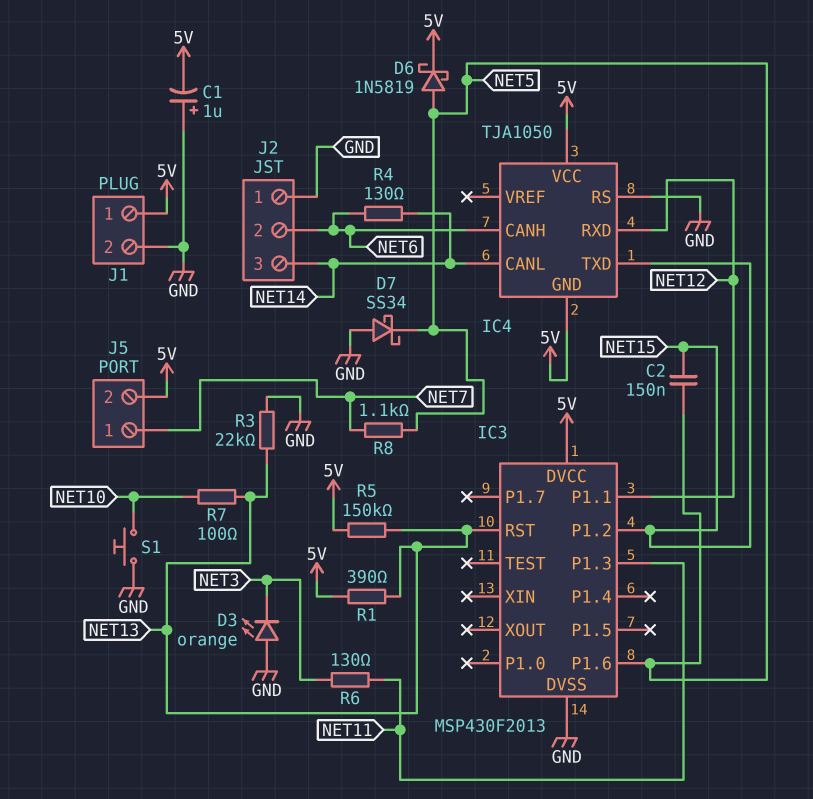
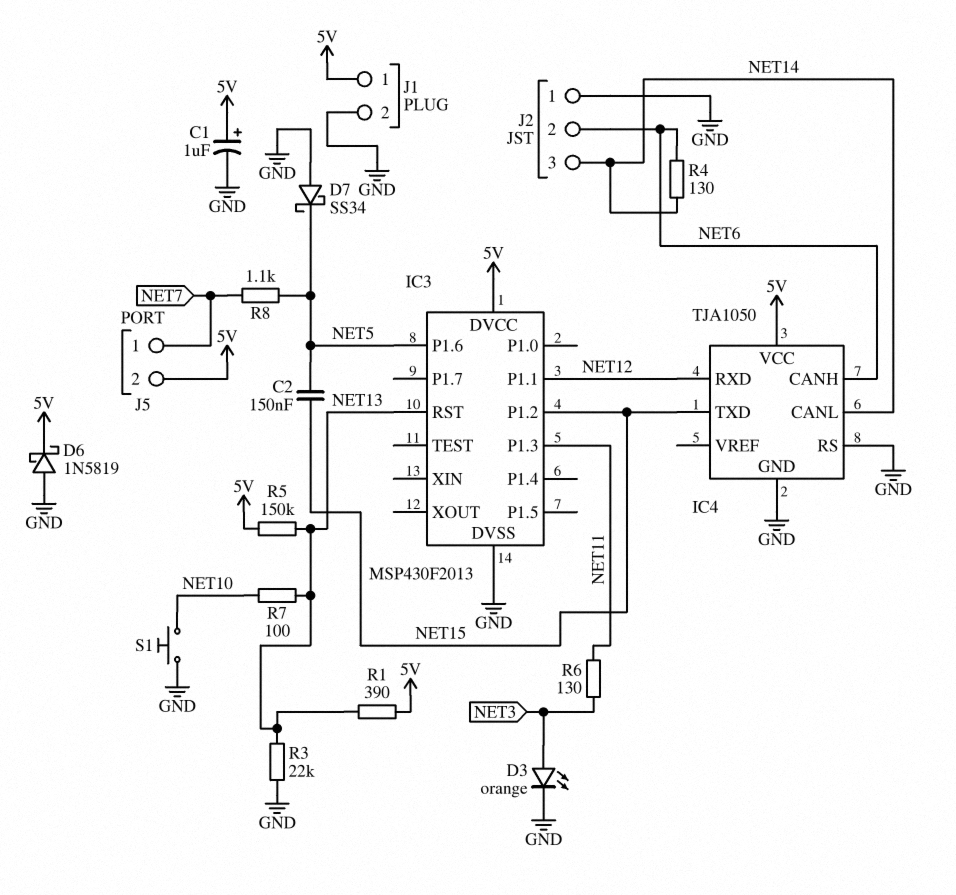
C1: 1uF (plus GND, minus 5V) -> 1uF (plus 5V, minus GND)
D3: LED orange (A GND, K NET3) -> LED orange (A NET3, K GND)
D6: schottky 1N5819 (A NET5, K 5V) -> schottky 1N5819 (A GND, K 5V)
IC4 pin GND: 5V -> GND

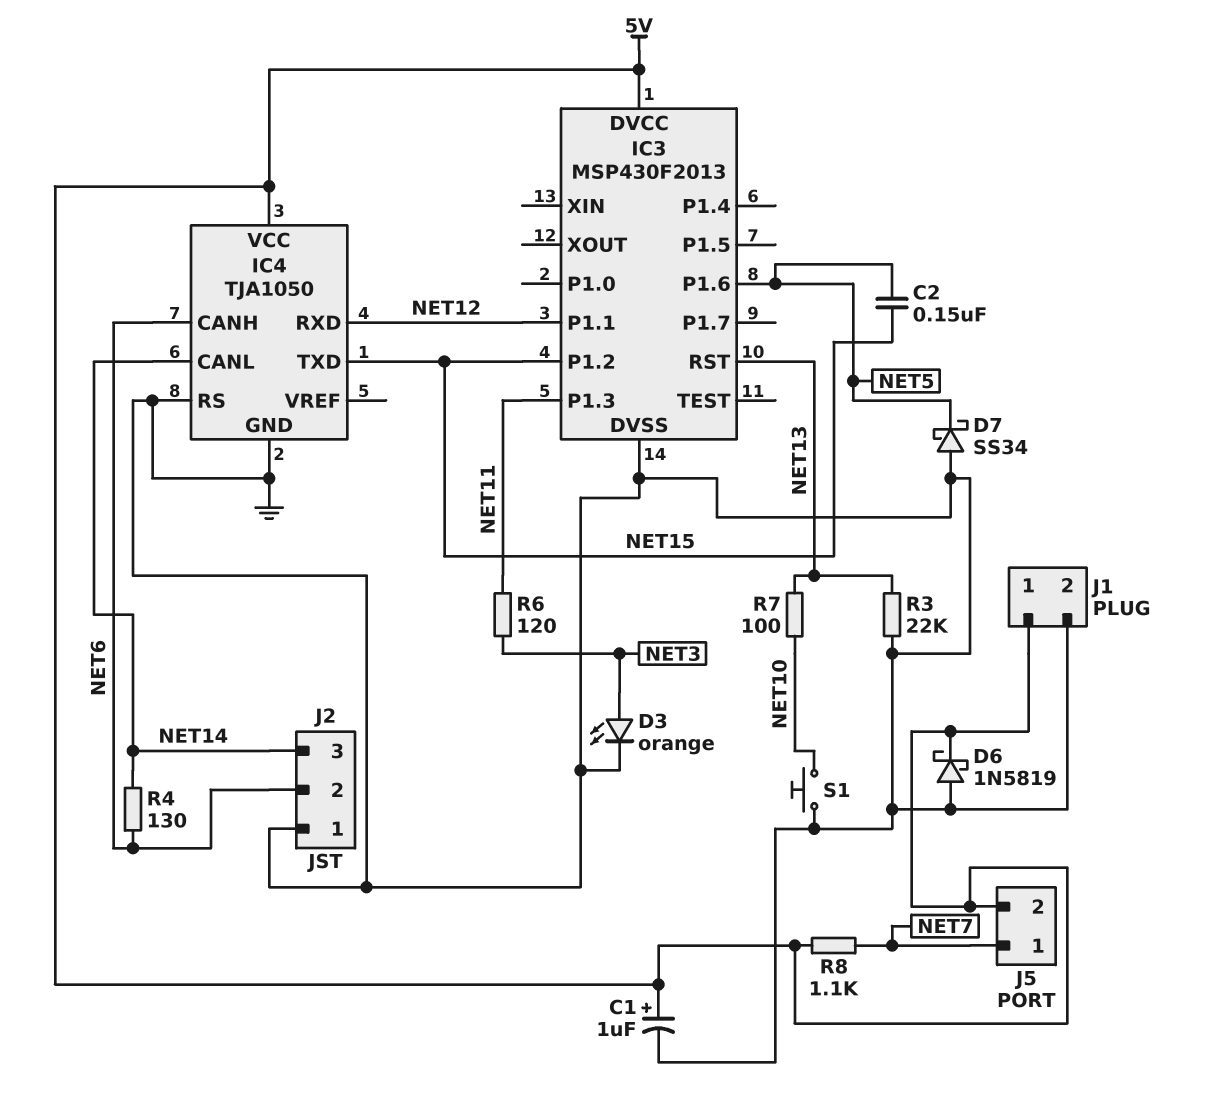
R1: 390 (5V, NET13) -> none
R5: 150k (5V, NET13) -> none
R6: 130 (NET3, NET11) -> 120 (NET3, NET11)
R8: 1.1k (NET5, NET7) -> 1.1k (5V, NET7)

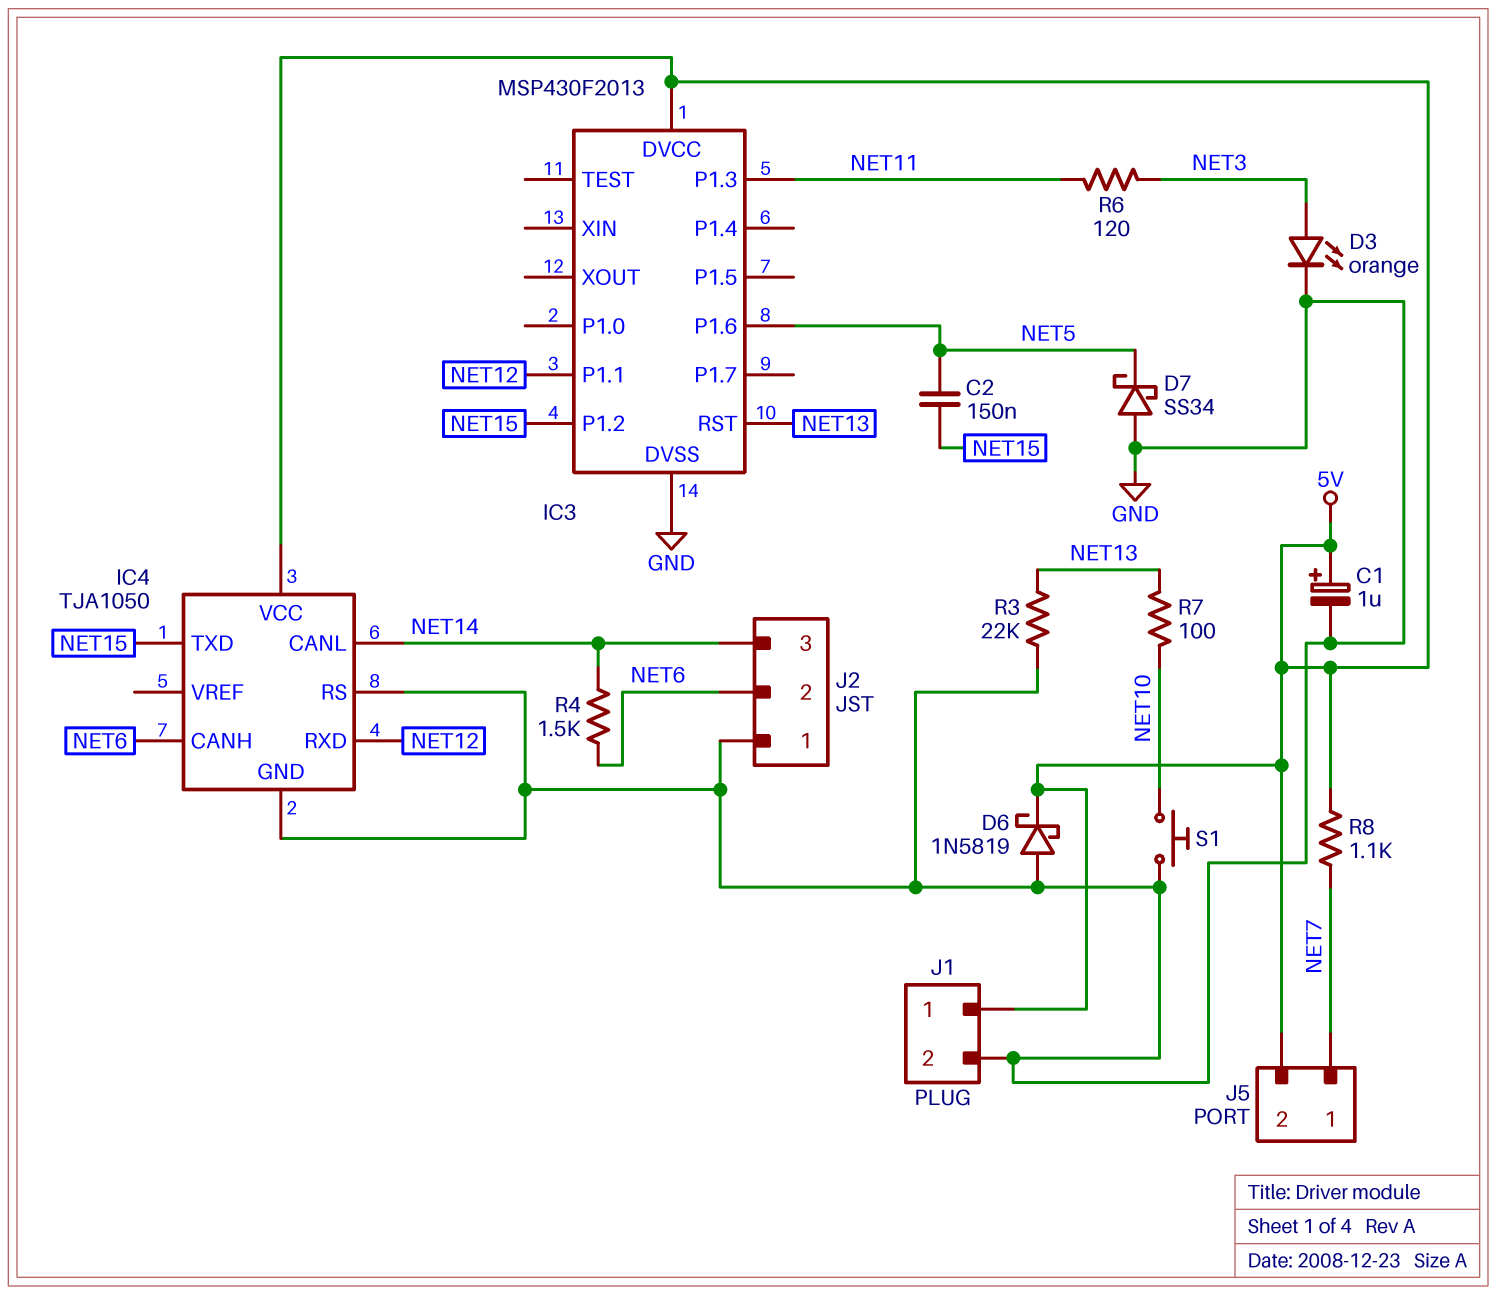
R4: 130 (NET6, NET14) -> 1.5k (NET6, NET14)

